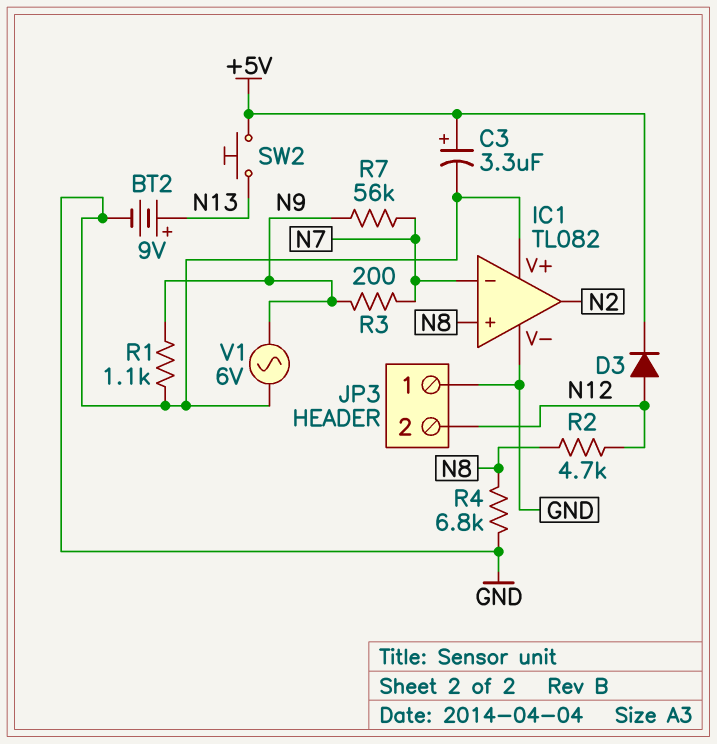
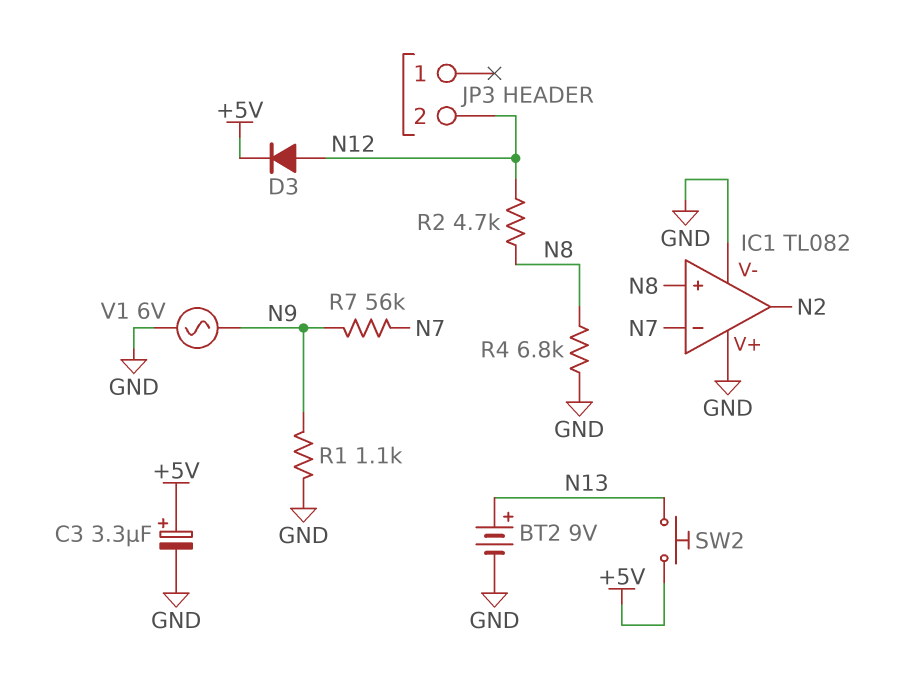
JP3 pin 1: GND -> none
R3: 200 (N7, N9) -> none

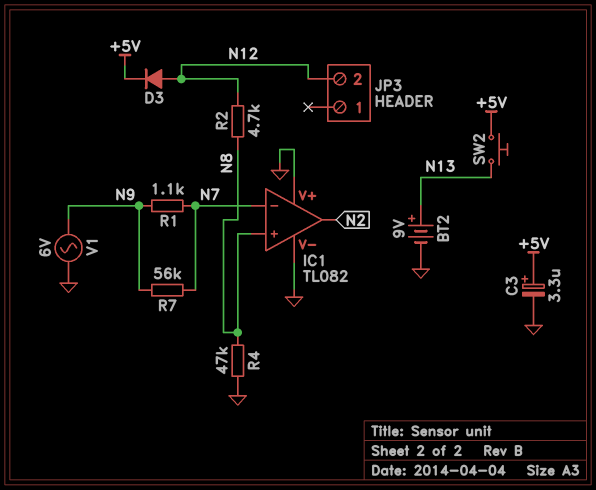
R1: 1.1k (GND, N9) -> 1.1k (N7, N9)
R4: 6.8k (GND, N8) -> 47k (GND, N8)

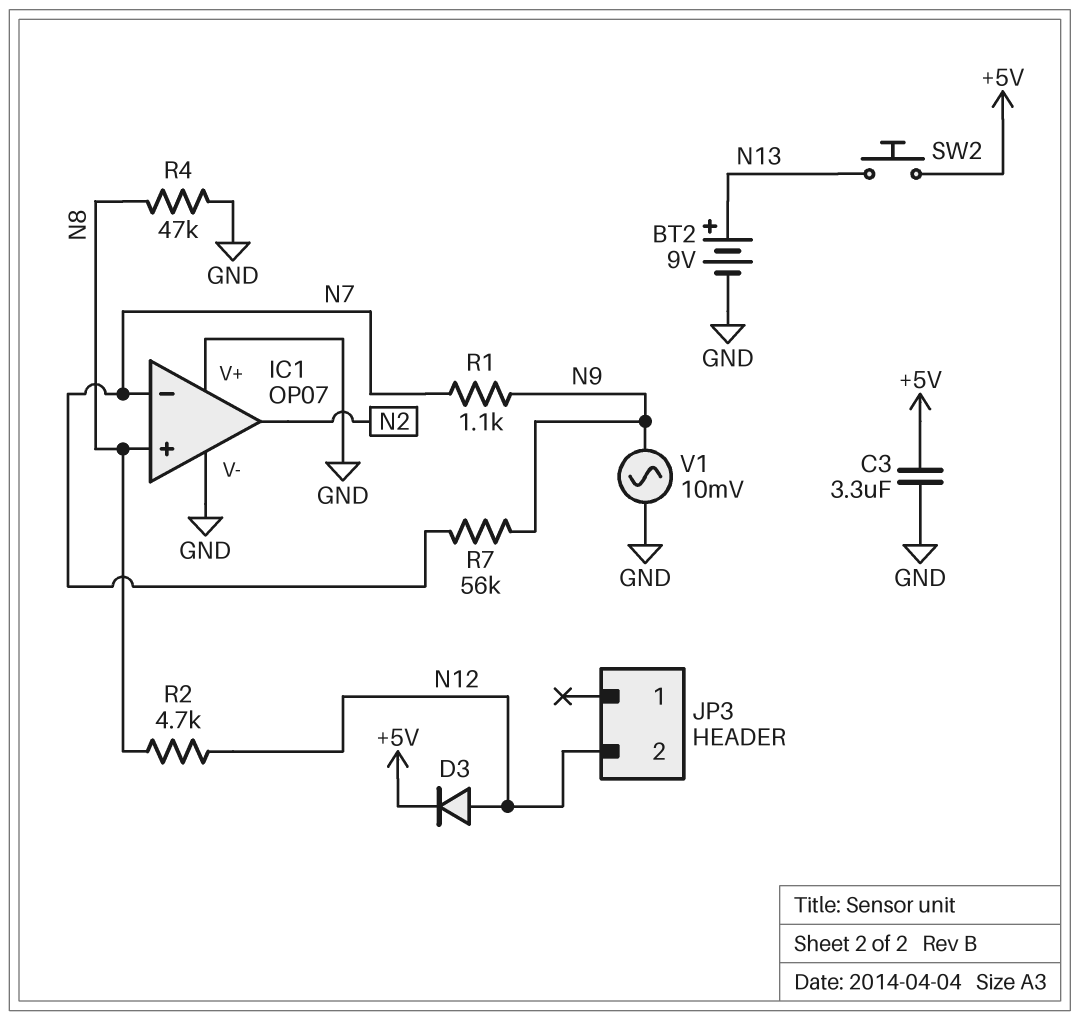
C3: 3.3uF (plus +5V, minus GND) -> 3.3uF (+5V, GND)
IC1: TL082 -> OP07
V1: AC 6V (GND, N9) -> AC 10mV (GND, N9)

